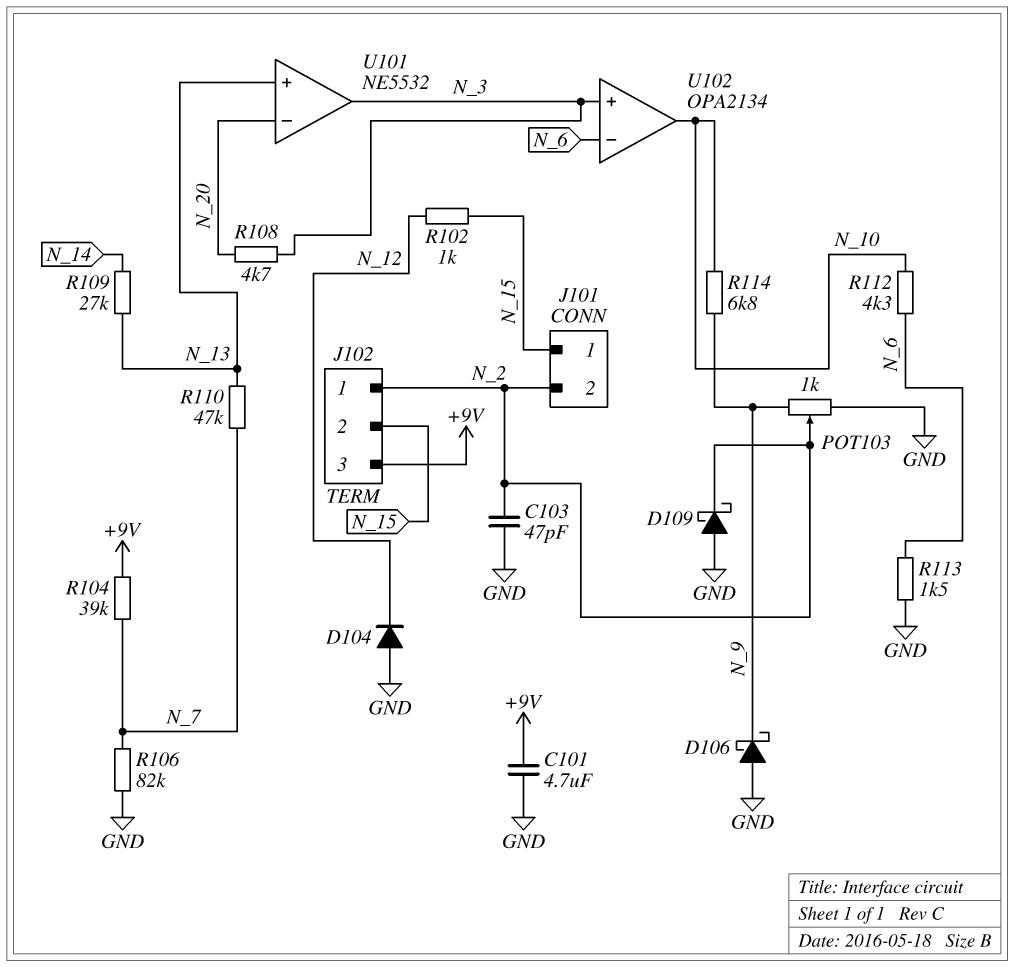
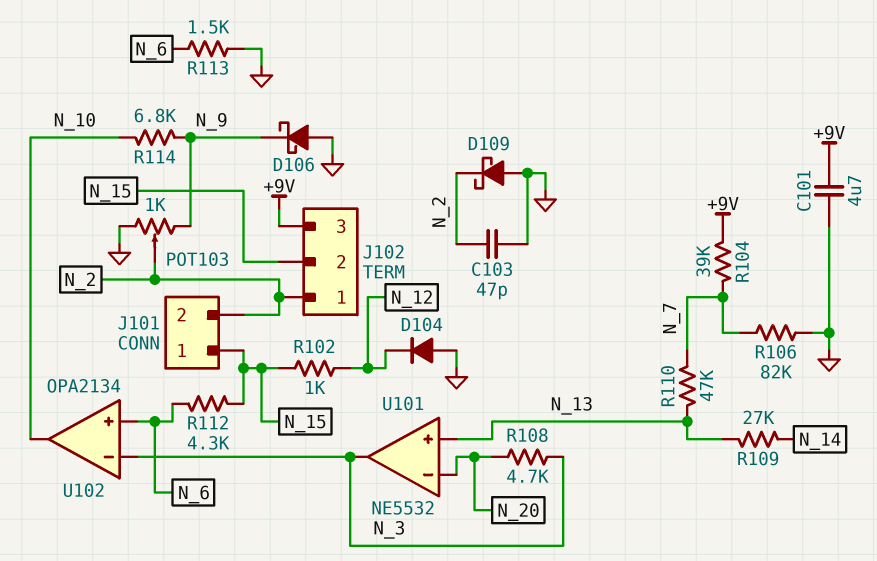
R112: 4.3k (N_6, N_10) -> 4.3k (N_6, N_15)
U102 pin in+: N_3 -> N_6
U102 pin in-: N_6 -> N_3

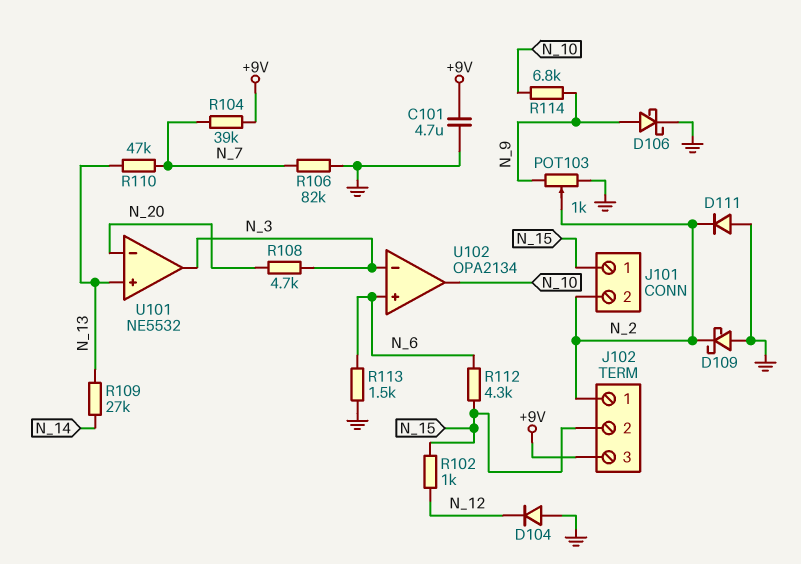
C103: 47pF (GND, N_2) -> none
D106: schottky (A GND, K N_9) -> schottky (A N_9, K GND)
D111: none -> diode (A GND, K N_2)

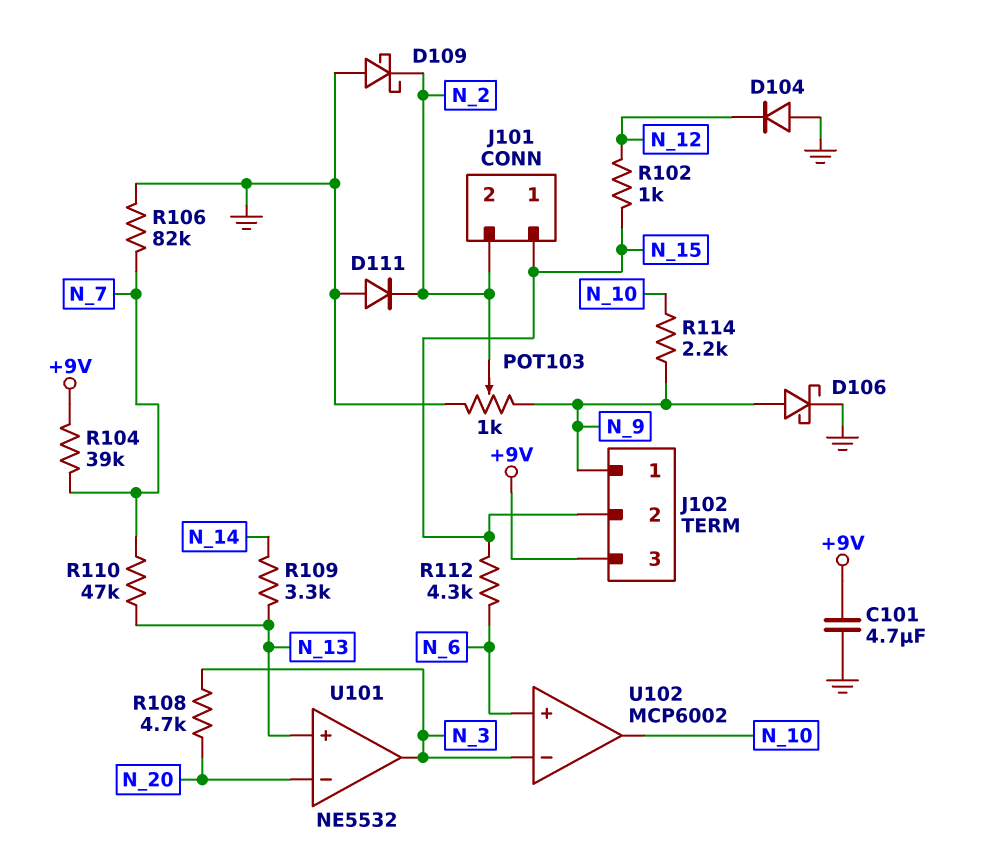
J102 pin 1: N_2 -> N_9
R109: 27k (N_13, N_14) -> 3.3k (N_13, N_14)
R113: 1.5k (GND, N_6) -> none
R114: 6.8k (N_9, N_10) -> 2.2k (N_9, N_10)
U102: OPA2134 -> MCP6002

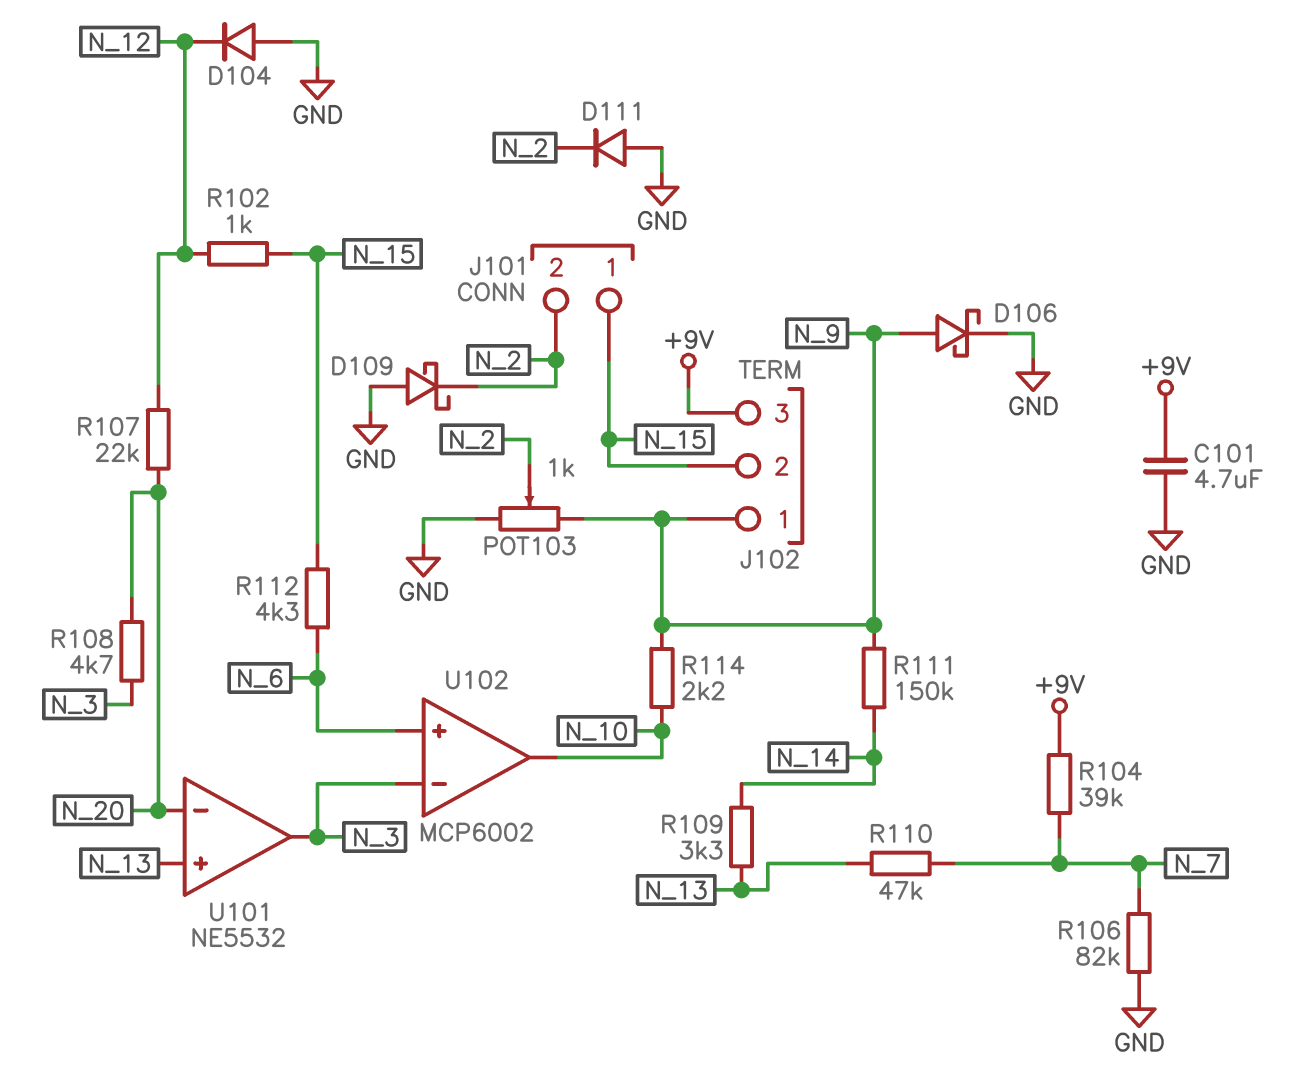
R107: none -> 22k (N_12, N_20)
R111: none -> 150k (N_9, N_14)

